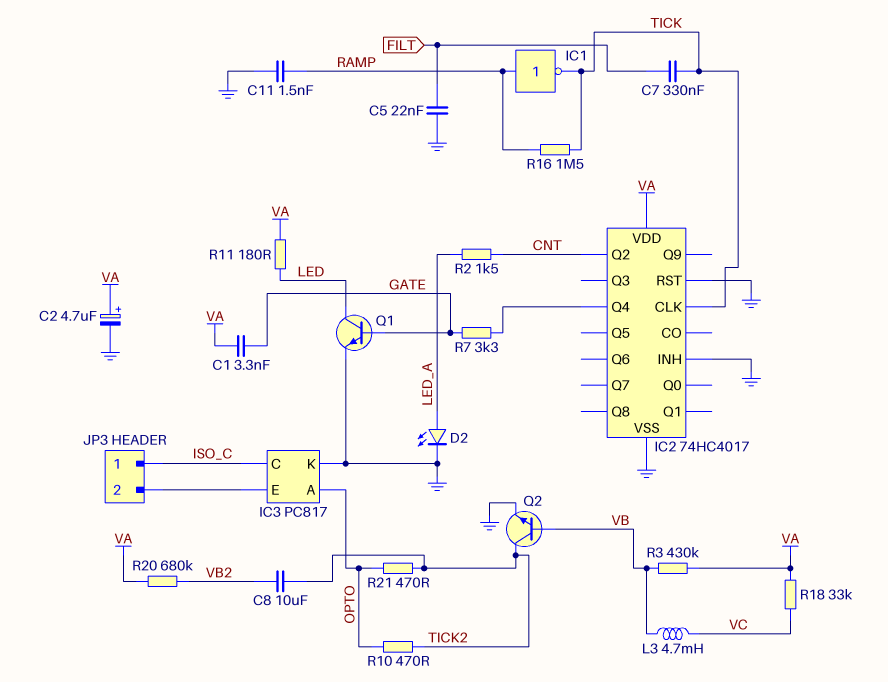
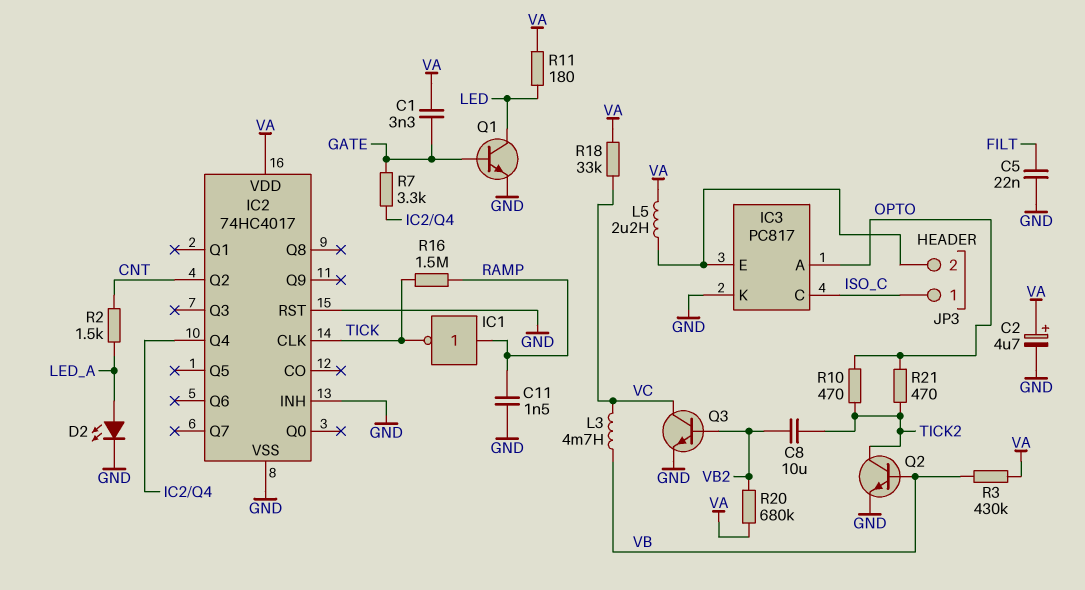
C7: 330nF (FILT, TICK) -> none
L5: none -> 2.2uH (IC3/E, VA)
Q3: none -> NPN (B VB2, C VC, E GND)

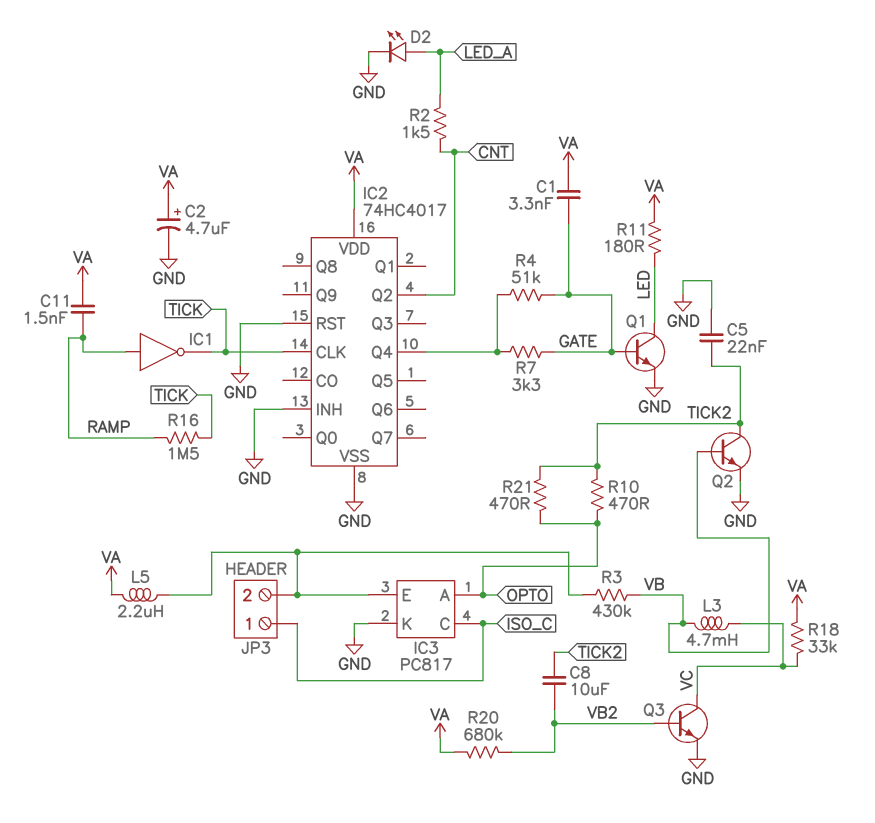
C5: 22nF (FILT, GND) -> 22nF (GND, TICK2)
C11: 1.5nF (GND, RAMP) -> 1.5nF (RAMP, VA)
R3: 430k (VA, VB) -> 430k (IC3/E, VB)
R4: none -> 51k (GATE, IC2/Q4)

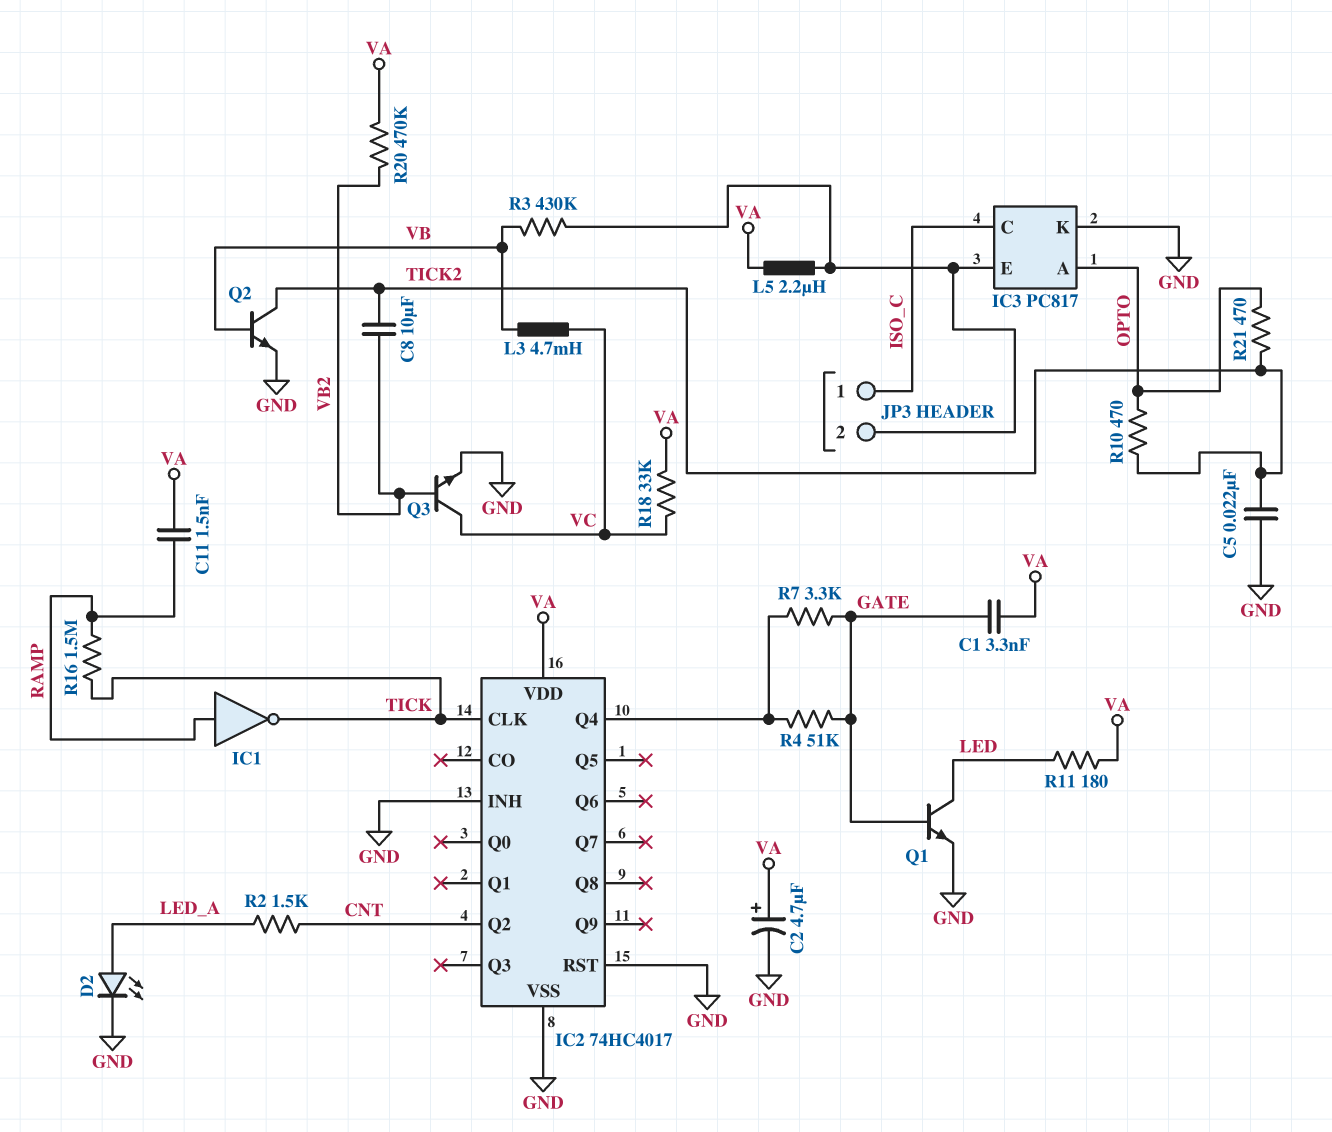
R20: 680k (VA, VB2) -> 470k (VA, VB2)

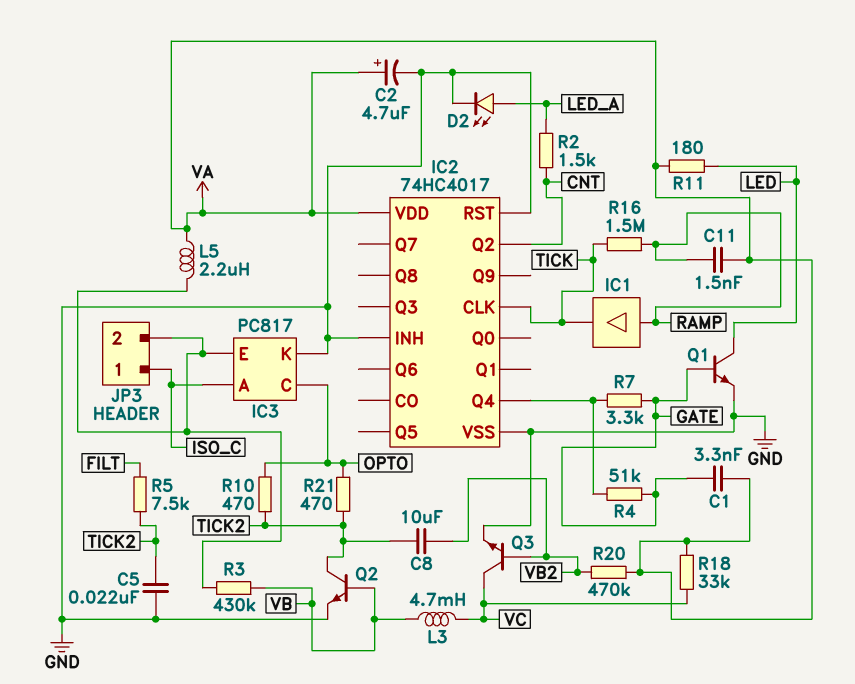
IC1: NOT (in RAMP, out TICK) -> buffer (in RAMP, out TICK)
IC3 pin A: OPTO -> ISO_C
IC3 pin C: ISO_C -> OPTO
R5: none -> 7.5k (FILT, TICK2)

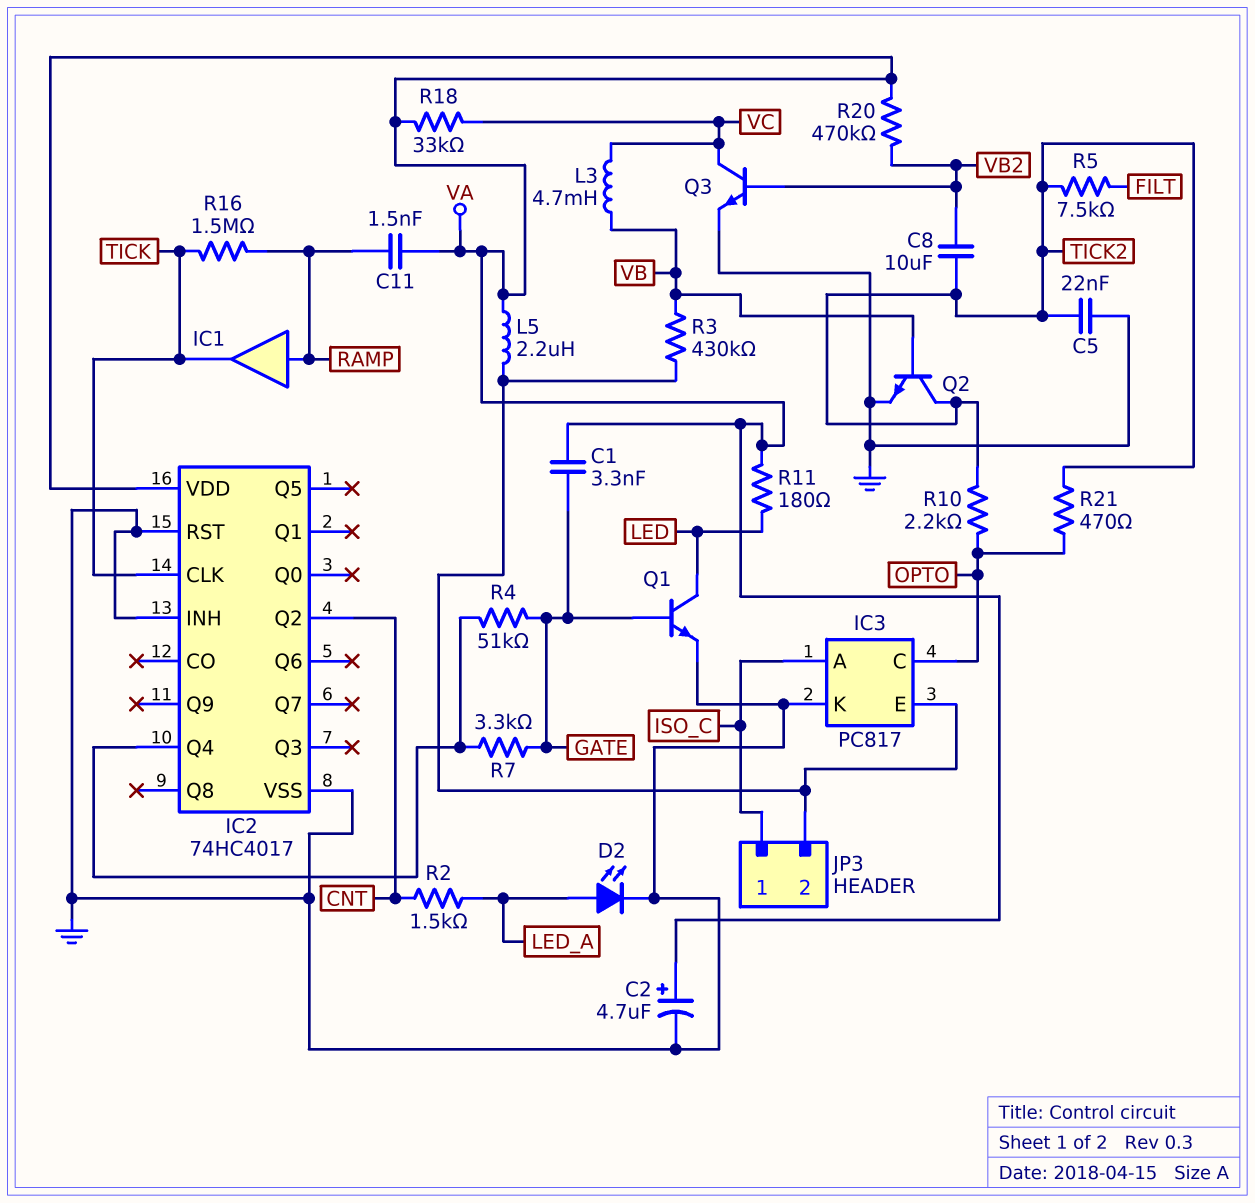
R10: 470 (OPTO, TICK2) -> 2.2k (OPTO, TICK2)

